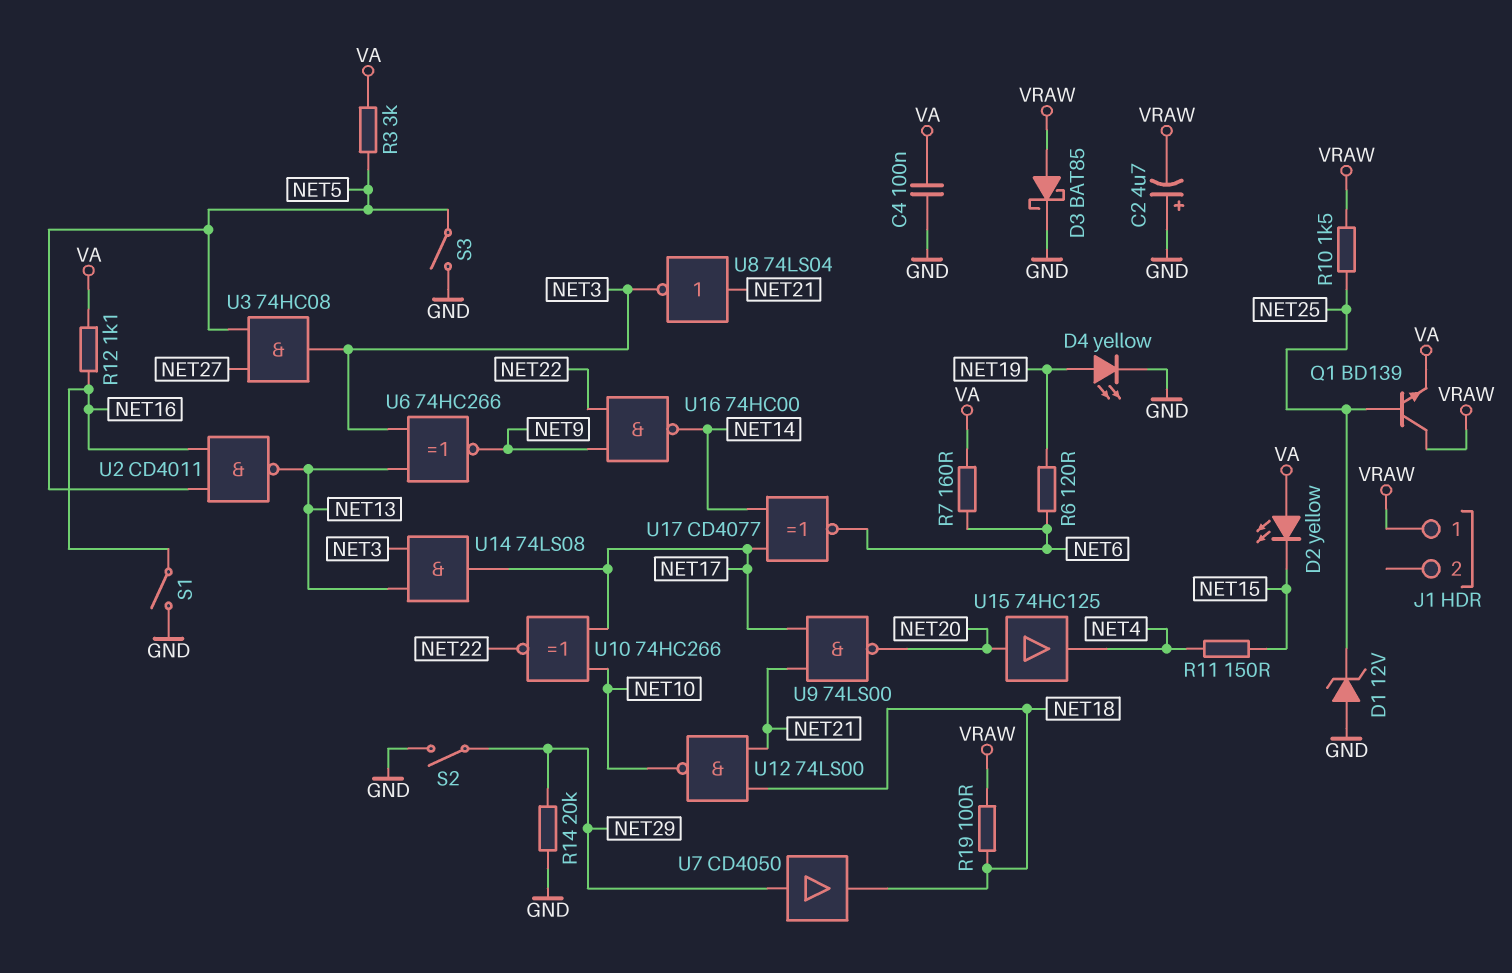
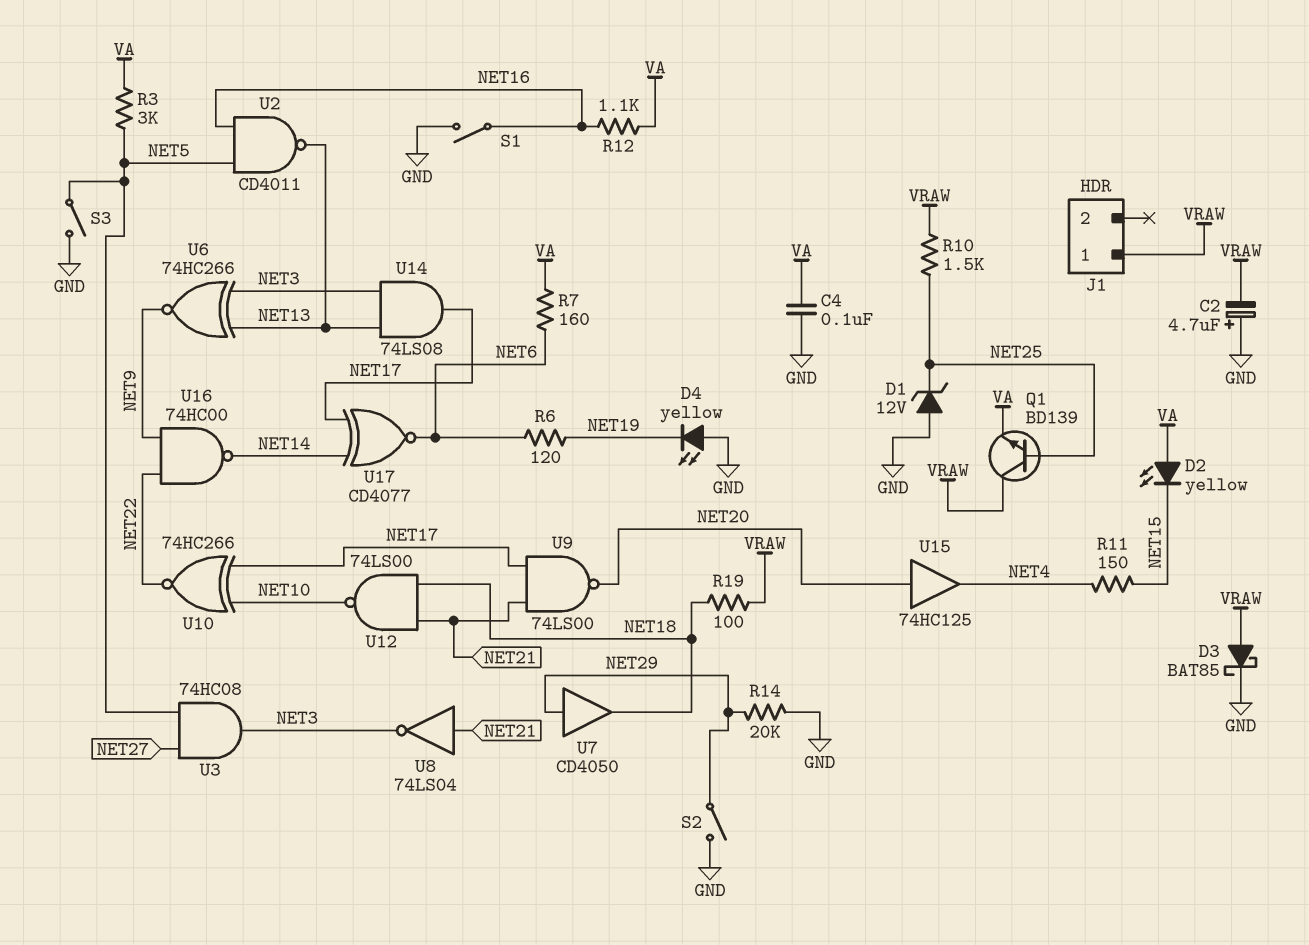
D4: LED yellow (A NET19, K GND) -> LED yellow (A GND, K NET19)

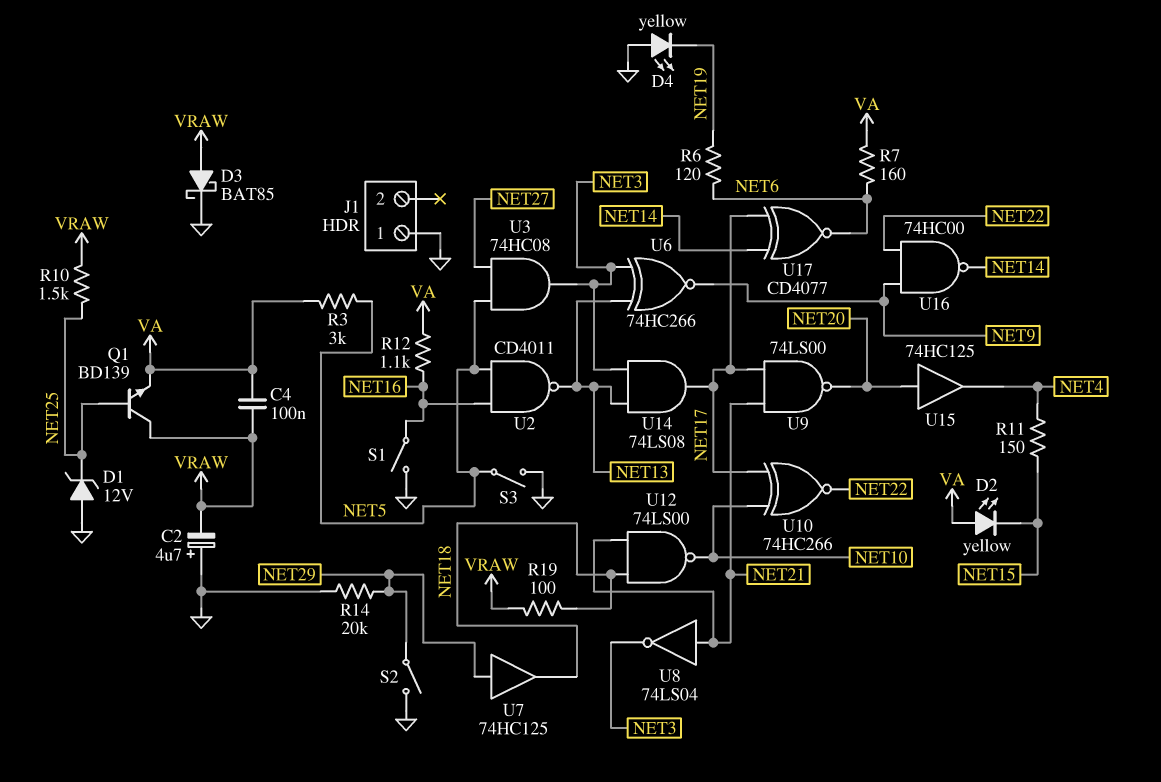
C4: 100nF (GND, VA) -> 100nF (VA, VRAW)
J1 pin 1: VRAW -> GND
U7: buffer CD4050 (in NET29, out NET18) -> buffer 74HC125 (in NET29, out NET18)

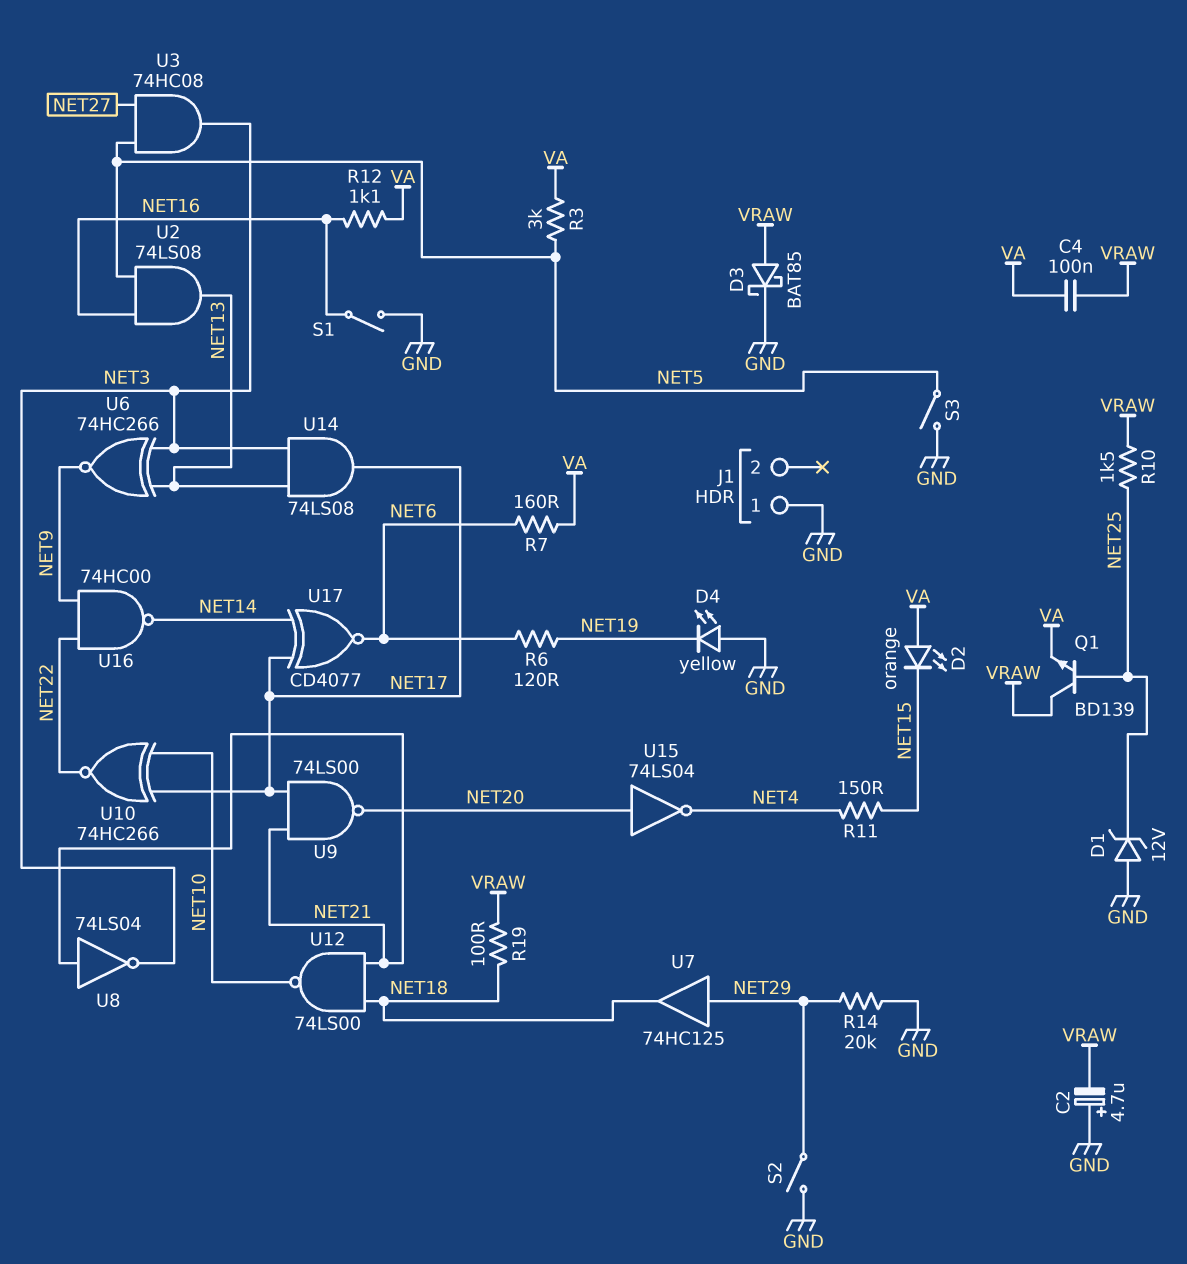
D2: LED yellow (A VA, K NET15) -> LED orange (A VA, K NET15)
U2: NAND CD4011 (in NET5, in NET16, out NET13) -> AND 74LS08 (in NET5, in NET16, out NET13)
U15: buffer 74HC125 (in NET20, out NET4) -> NOT 74LS04 (in NET20, out NET4)

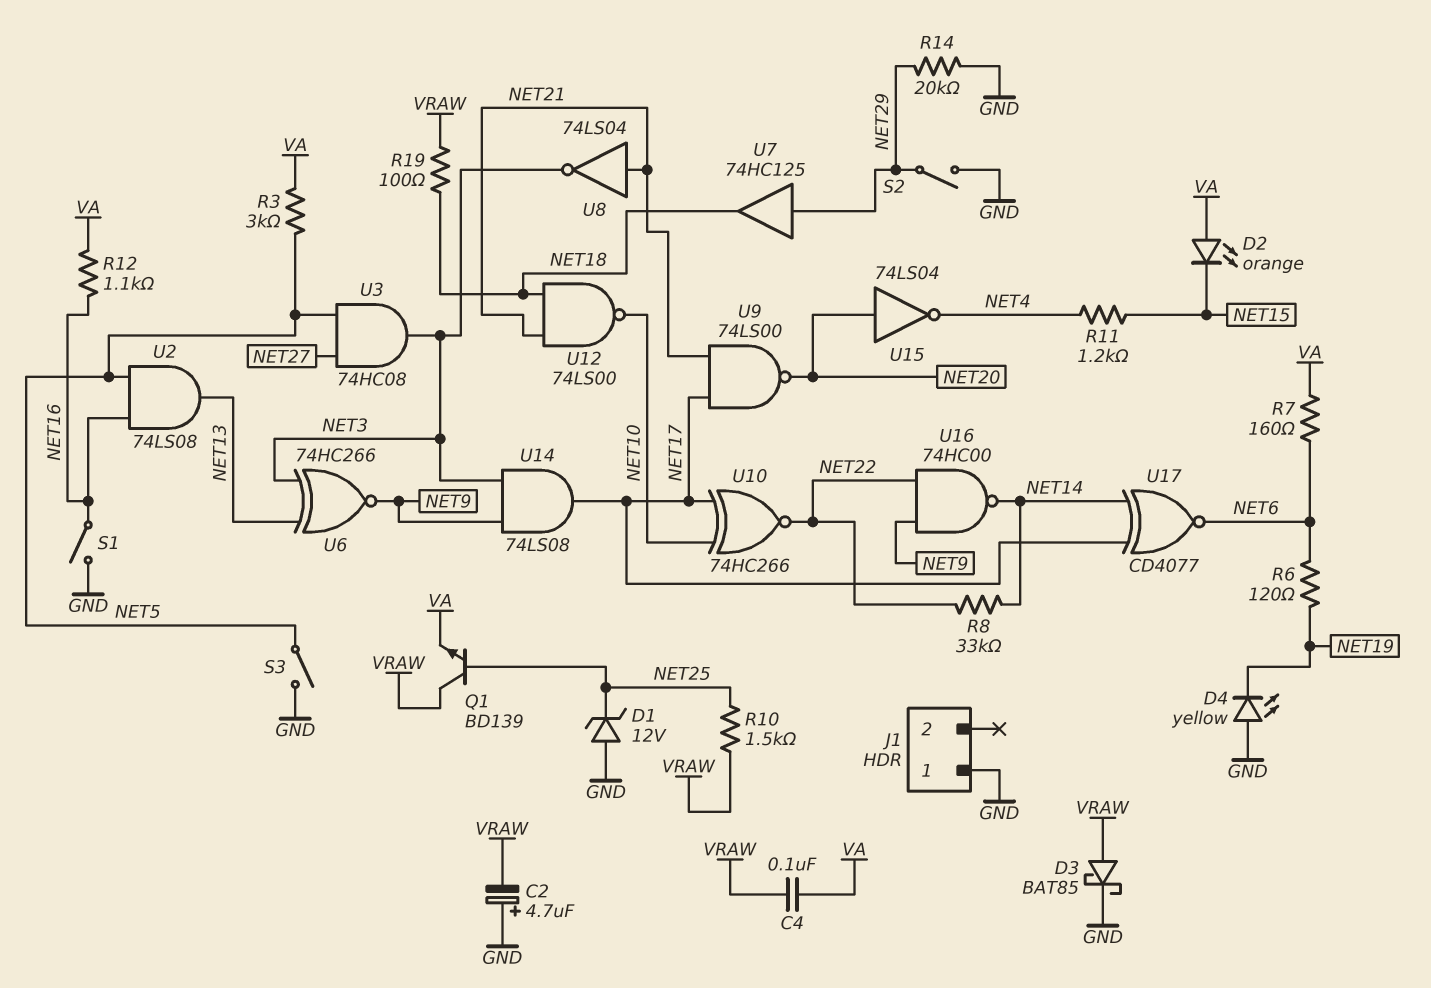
R8: none -> 33k (NET14, NET22)
R11: 150 (NET4, NET15) -> 1.2k (NET4, NET15)
U14: AND 74LS08 (in NET3, in NET13, out NET17) -> AND 74LS08 (in NET3, in NET9, out NET17)

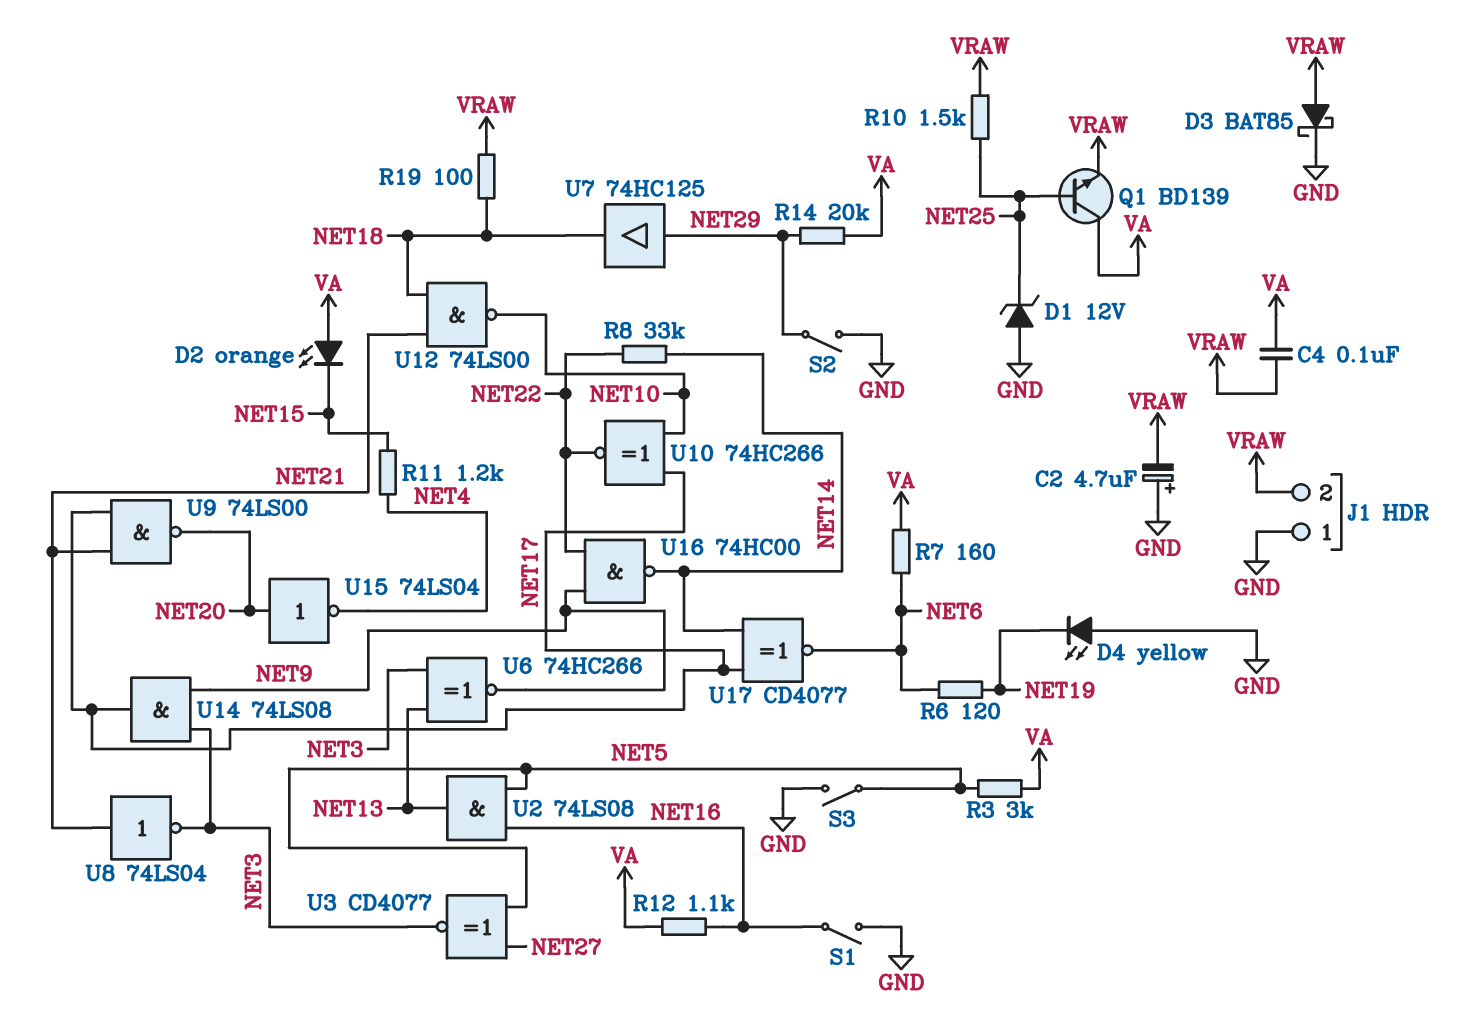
J1 pin 2: none -> VRAW
Q1: NPN BD139 (B NET25, C VRAW, E VA) -> NPN BD139 (B NET25, C VA, E VRAW)
R14: 20k (GND, NET29) -> 20k (NET29, VA)
U3: AND 74HC08 (in NET5, in NET27, out NET3) -> XNOR CD4077 (in NET5, in NET27, out NET3)

